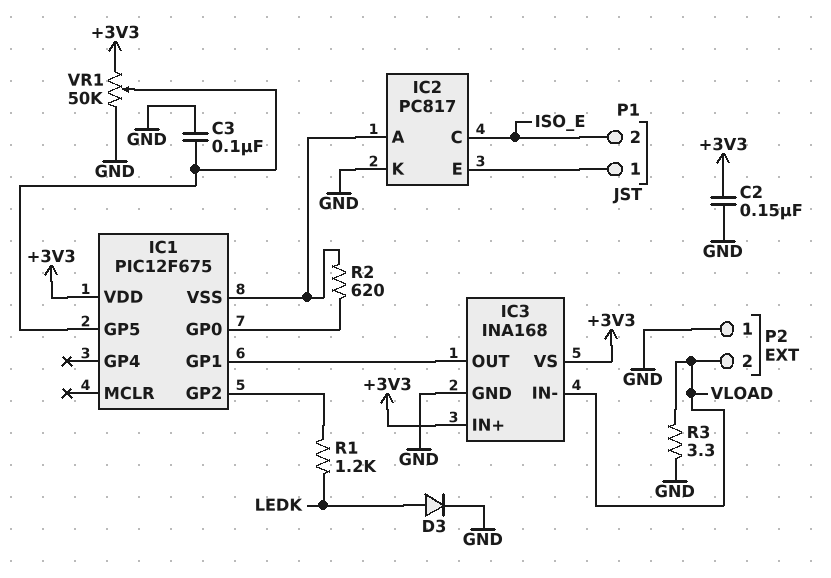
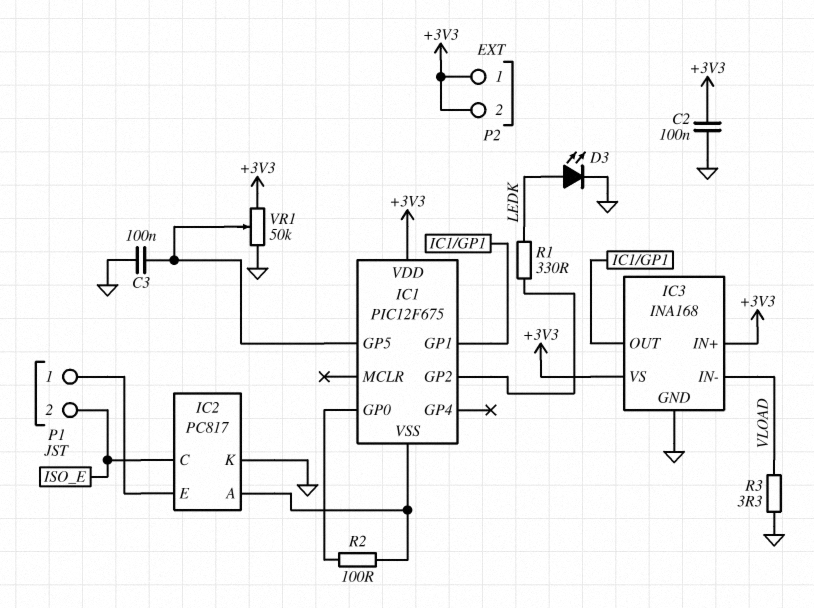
C2: 150nF (+3V3, GND) -> 100nF (+3V3, GND)
D3: diode (A LEDK, K GND) -> LED (A LEDK, K GND)
P2 pin 1: GND -> +3V3
P2 pin 2: VLOAD -> +3V3
R1: 1.2k (IC1/GP2, LEDK) -> 330 (IC1/GP2, LEDK)
R2: 620 (IC1/GP0, IC1/VSS) -> 100 (IC1/GP0, IC1/VSS)

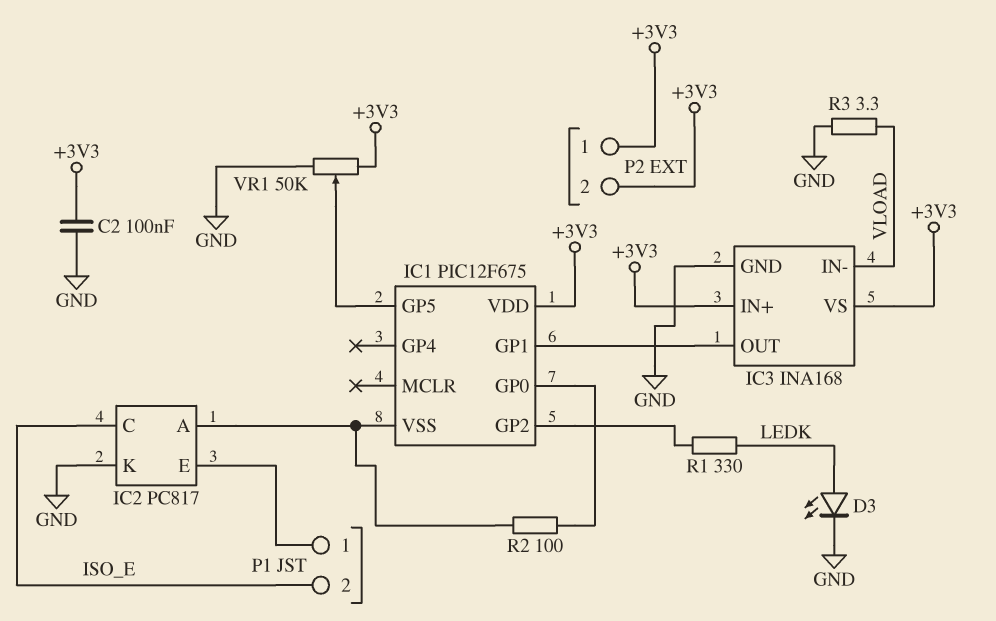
C3: 100nF (GND, IC1/GP5) -> none

